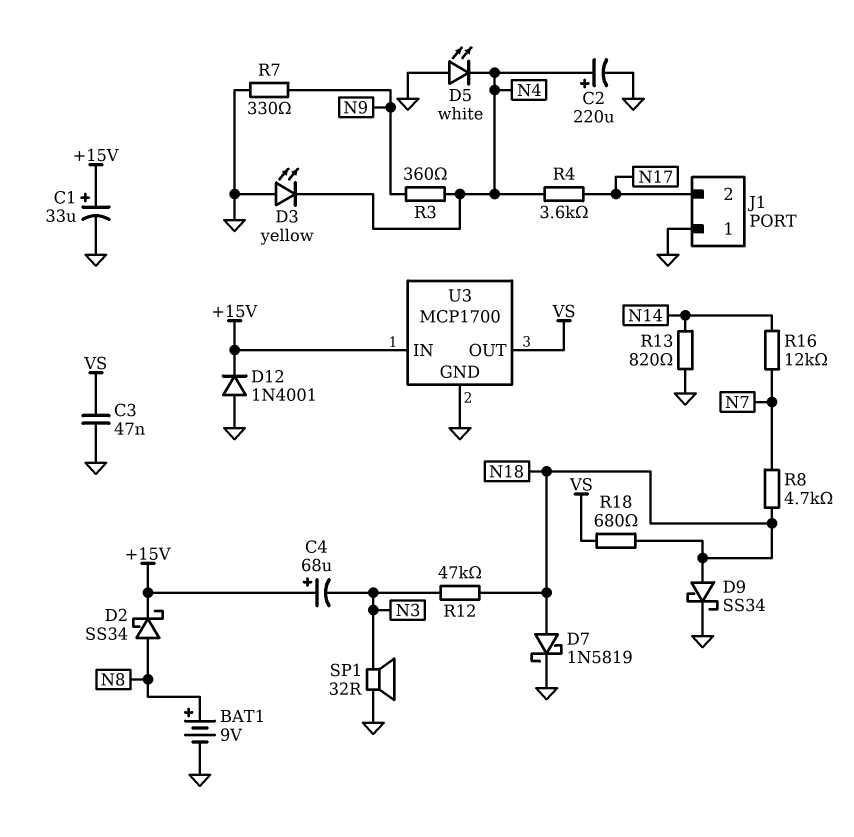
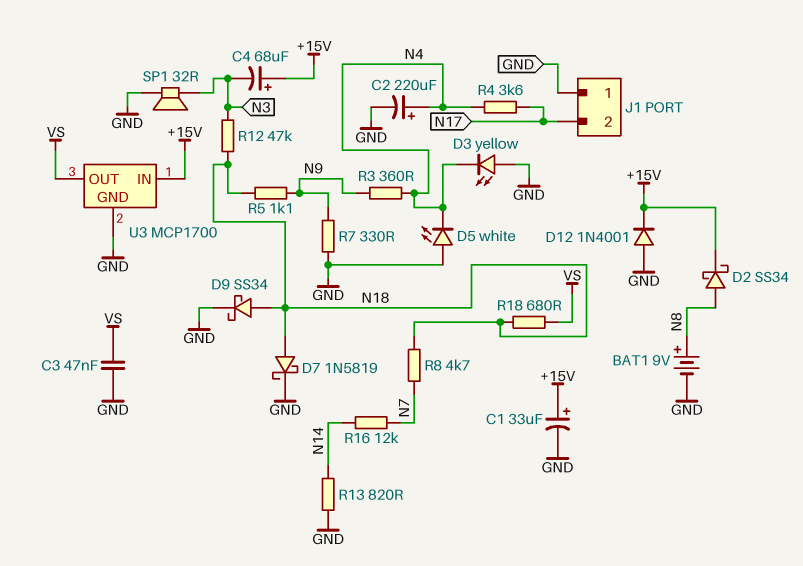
R5: none -> 1.1k (N9, N18)

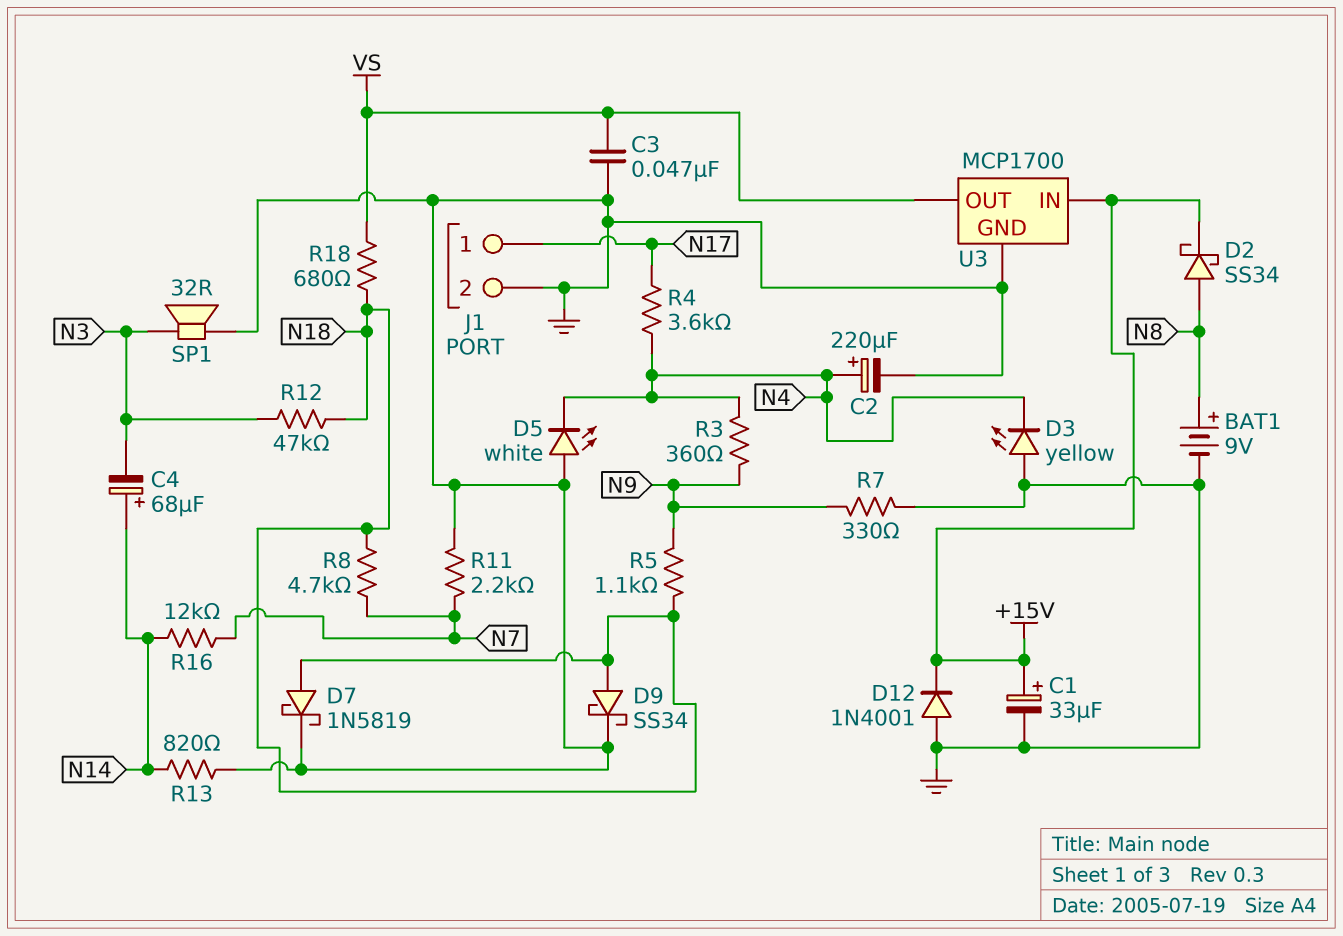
C4: 68uF (plus +15V, minus N3) -> 68uF (plus N14, minus N3)
J1 pin 1: GND -> N17
J1 pin 2: N17 -> GND
R11: none -> 2.2k (GND, N7)

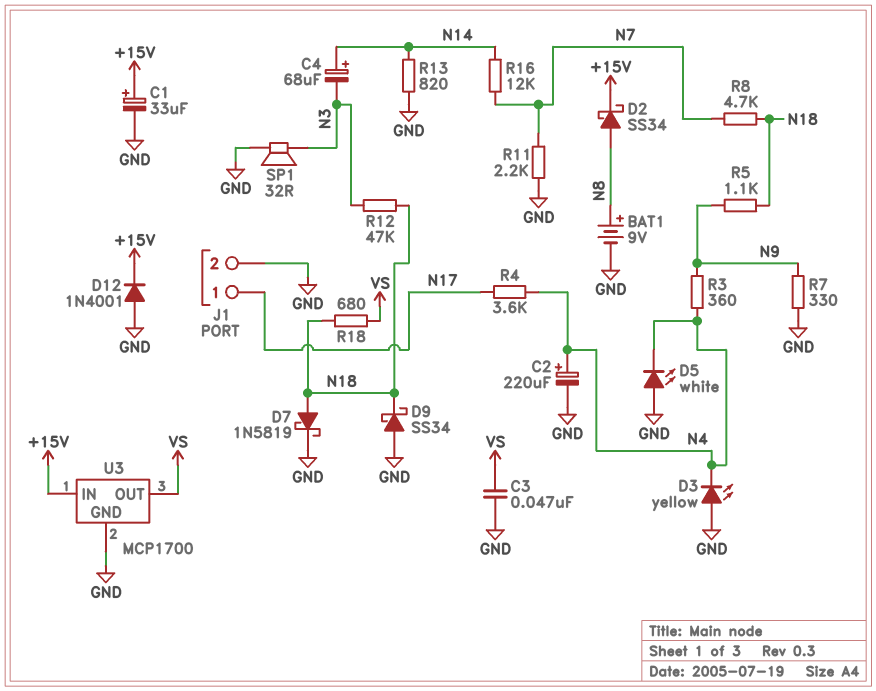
D9: schottky SS34 (A N18, K GND) -> schottky SS34 (A GND, K N18)

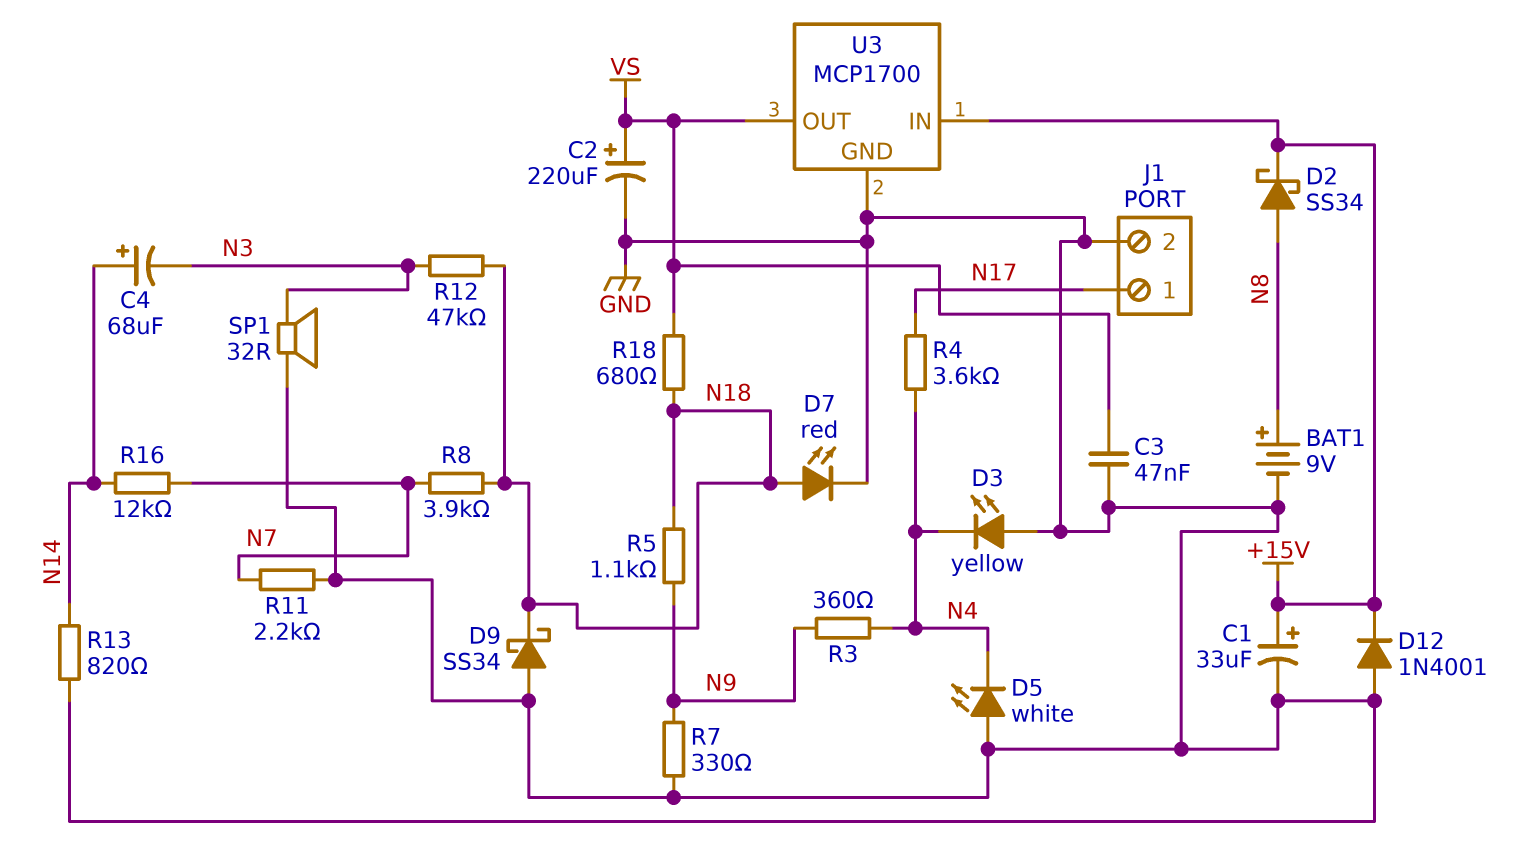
C2: 220uF (plus N4, minus GND) -> 220uF (plus VS, minus GND)
D7: schottky 1N5819 (A N18, K GND) -> LED red (A N18, K GND)
R8: 4.7k (N7, N18) -> 3.9k (N7, N18)

